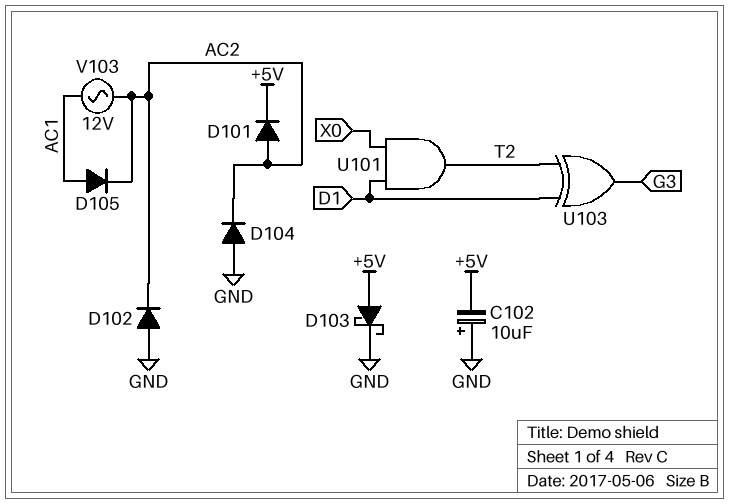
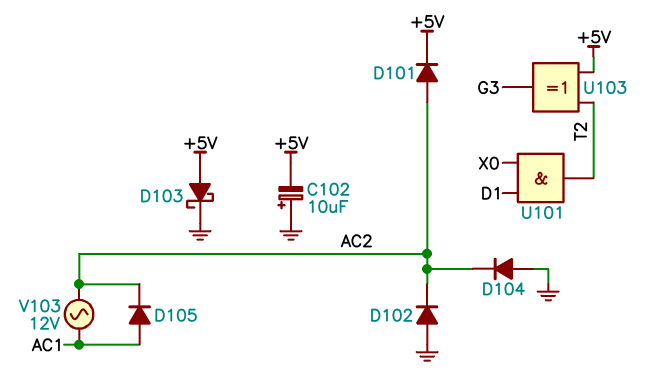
U103: XOR (in D1, in T2, out G3) -> XOR (in +5V, in T2, out G3)

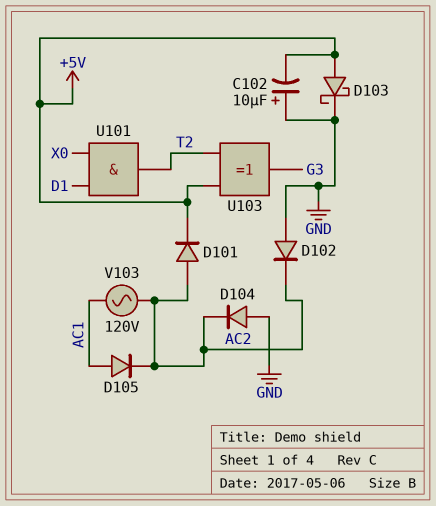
V103: AC 12V (AC1, AC2) -> AC 120V (AC1, AC2)

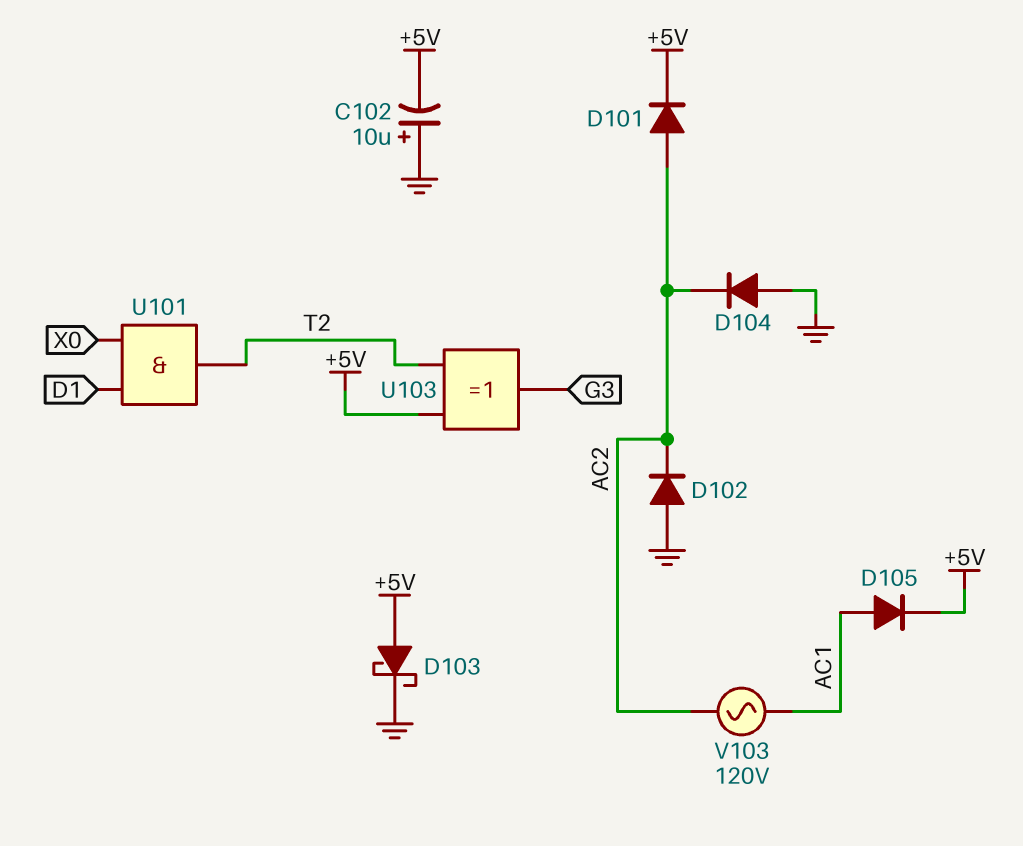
D105: diode (A AC1, K AC2) -> diode (A AC1, K +5V)

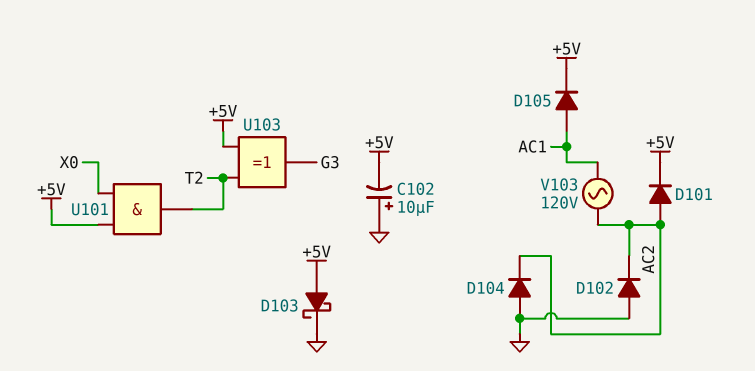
U101: AND (in D1, in X0, out T2) -> AND (in +5V, in X0, out T2)

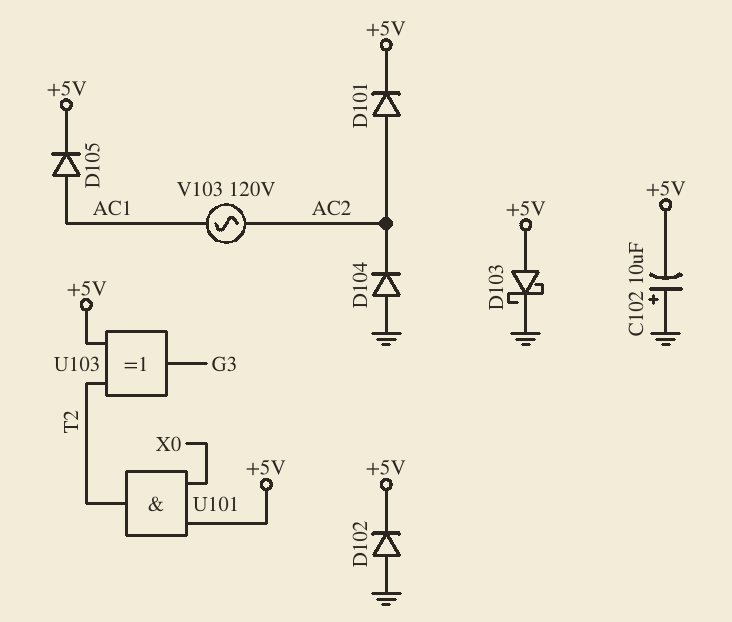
D102: diode (A GND, K AC2) -> diode (A GND, K +5V)

